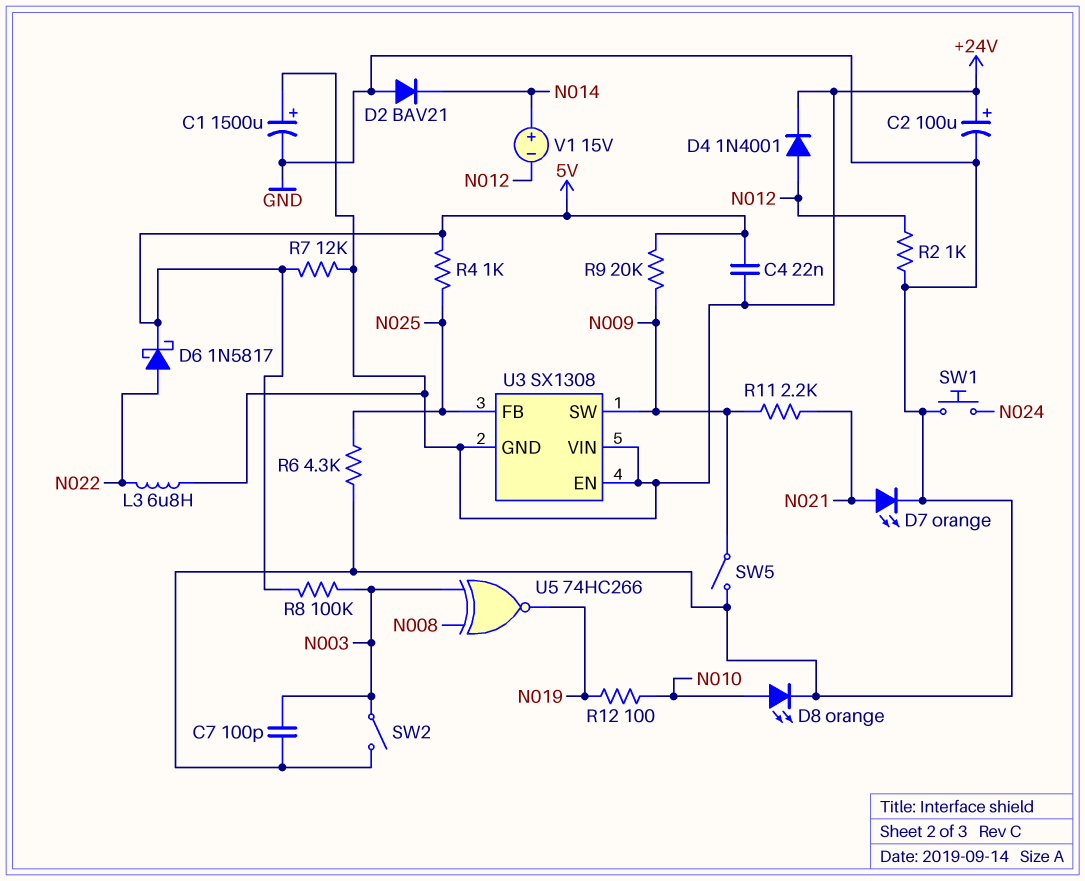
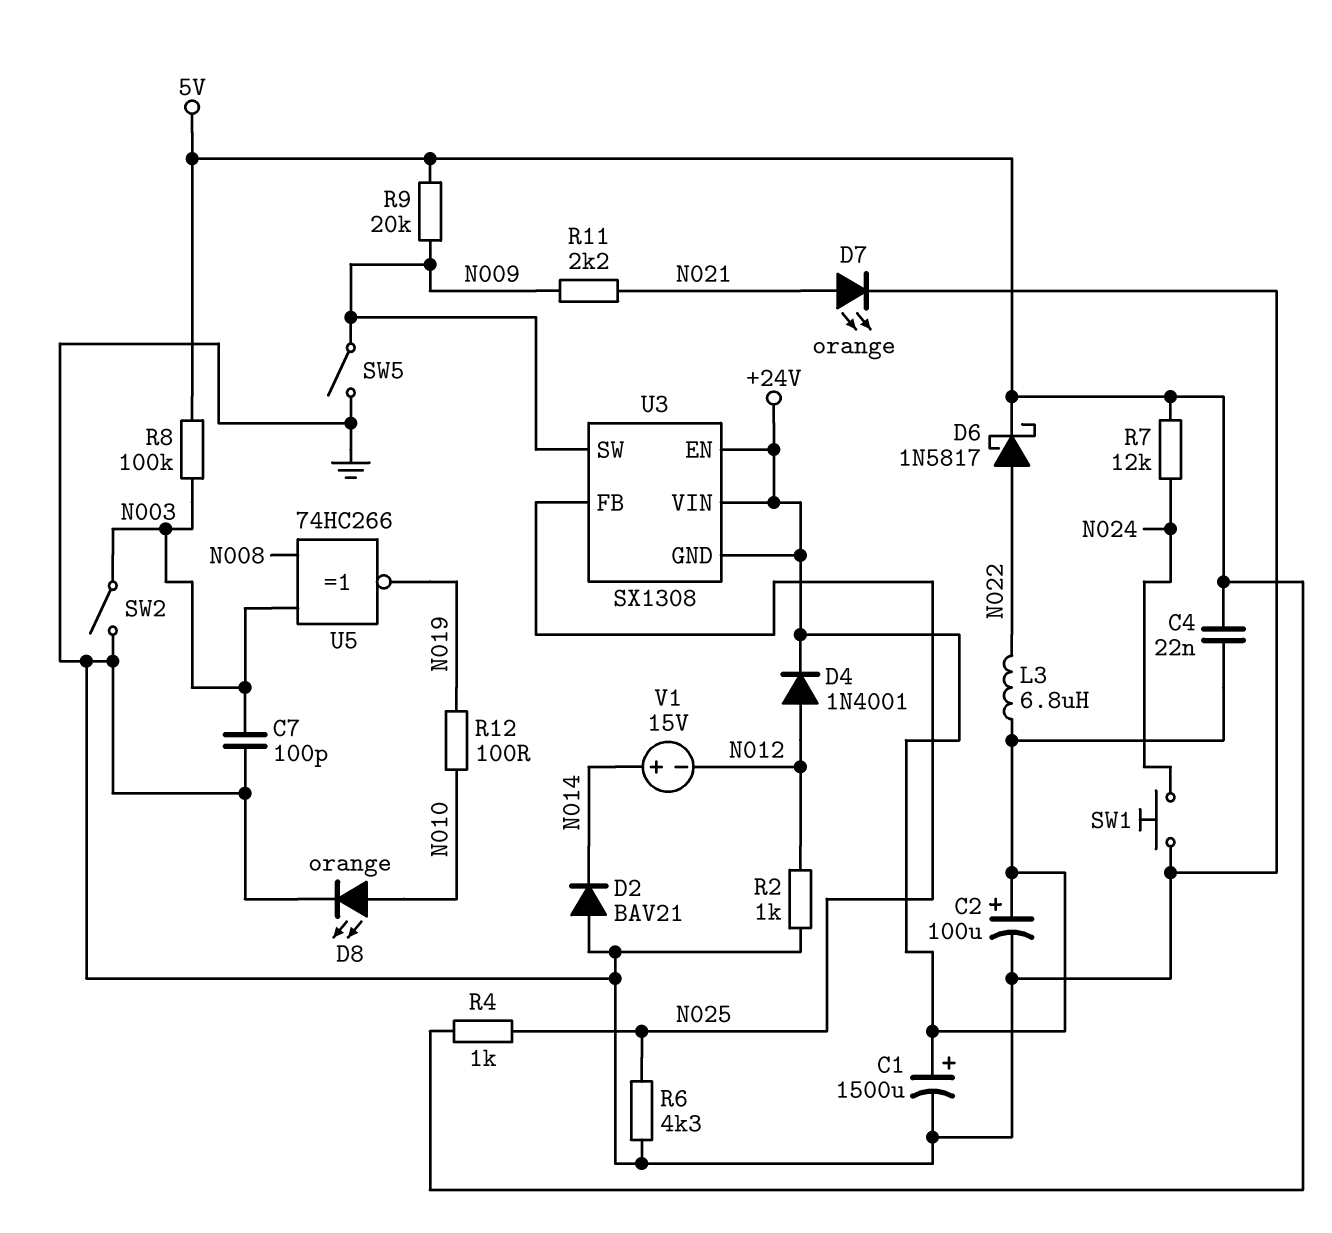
R7: 12k (+24V, 5V) -> 12k (5V, N024)

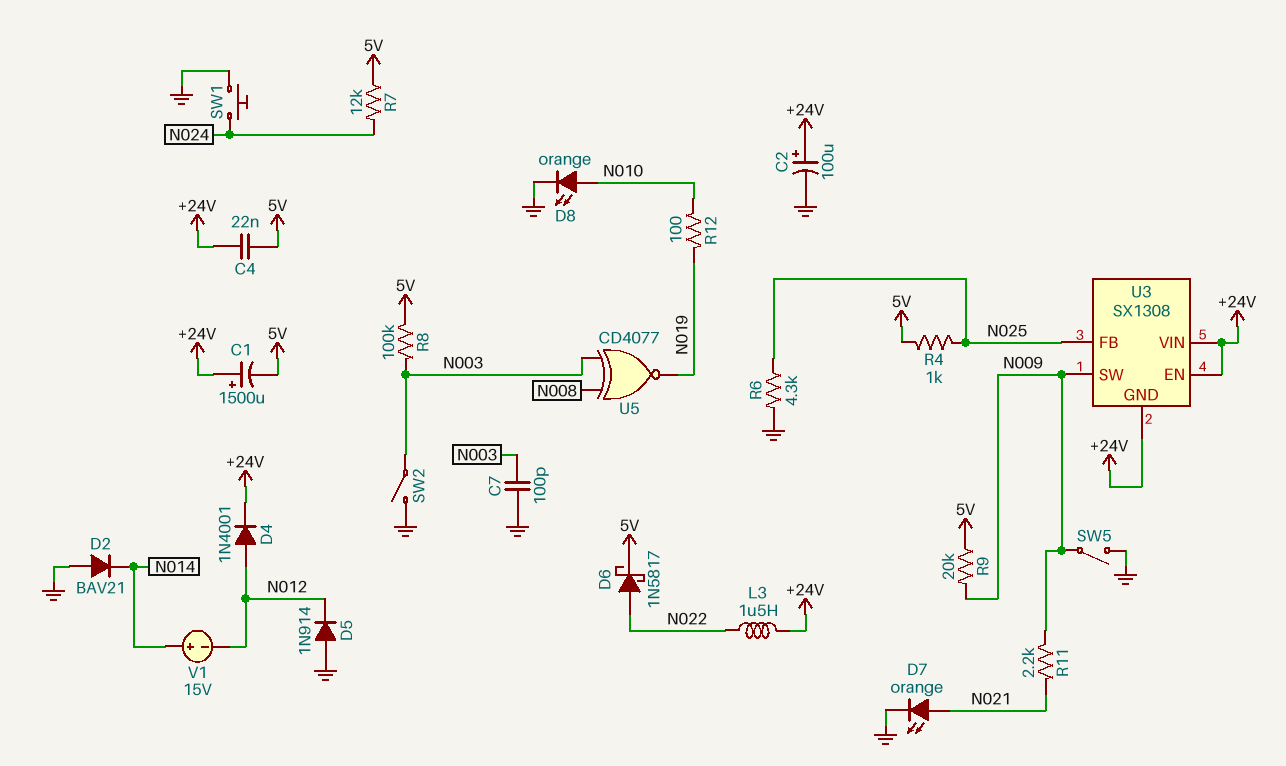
C1: 1500uF (plus +24V, minus GND) -> 1500uF (plus +24V, minus 5V)
D5: none -> diode 1N914 (A GND, K N012)
L3: 6.8uH (+24V, N022) -> 1.5uH (+24V, N022)
R2: 1k (GND, N012) -> none
U5: XNOR 74HC266 (in N003, in N008, out N019) -> XNOR CD4077 (in N003, in N008, out N019)

